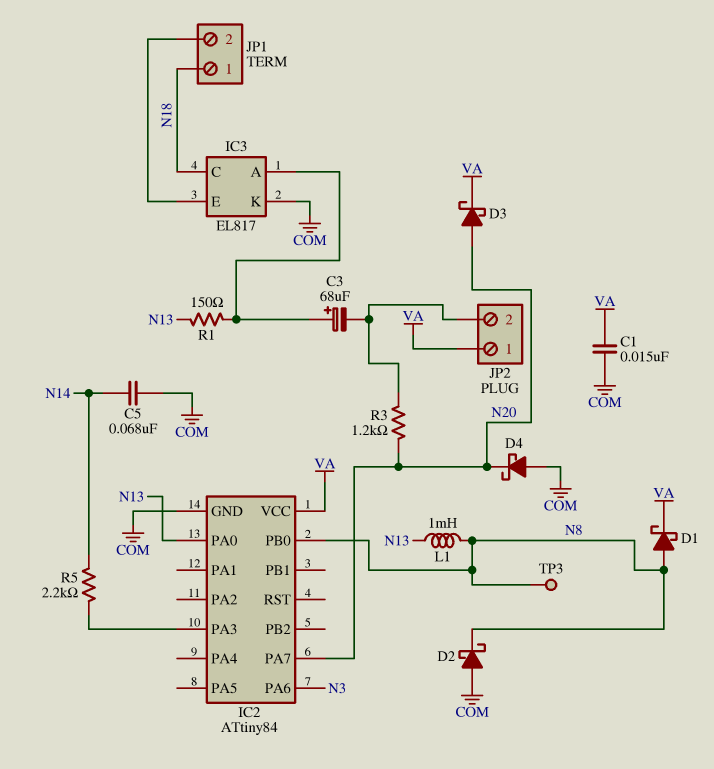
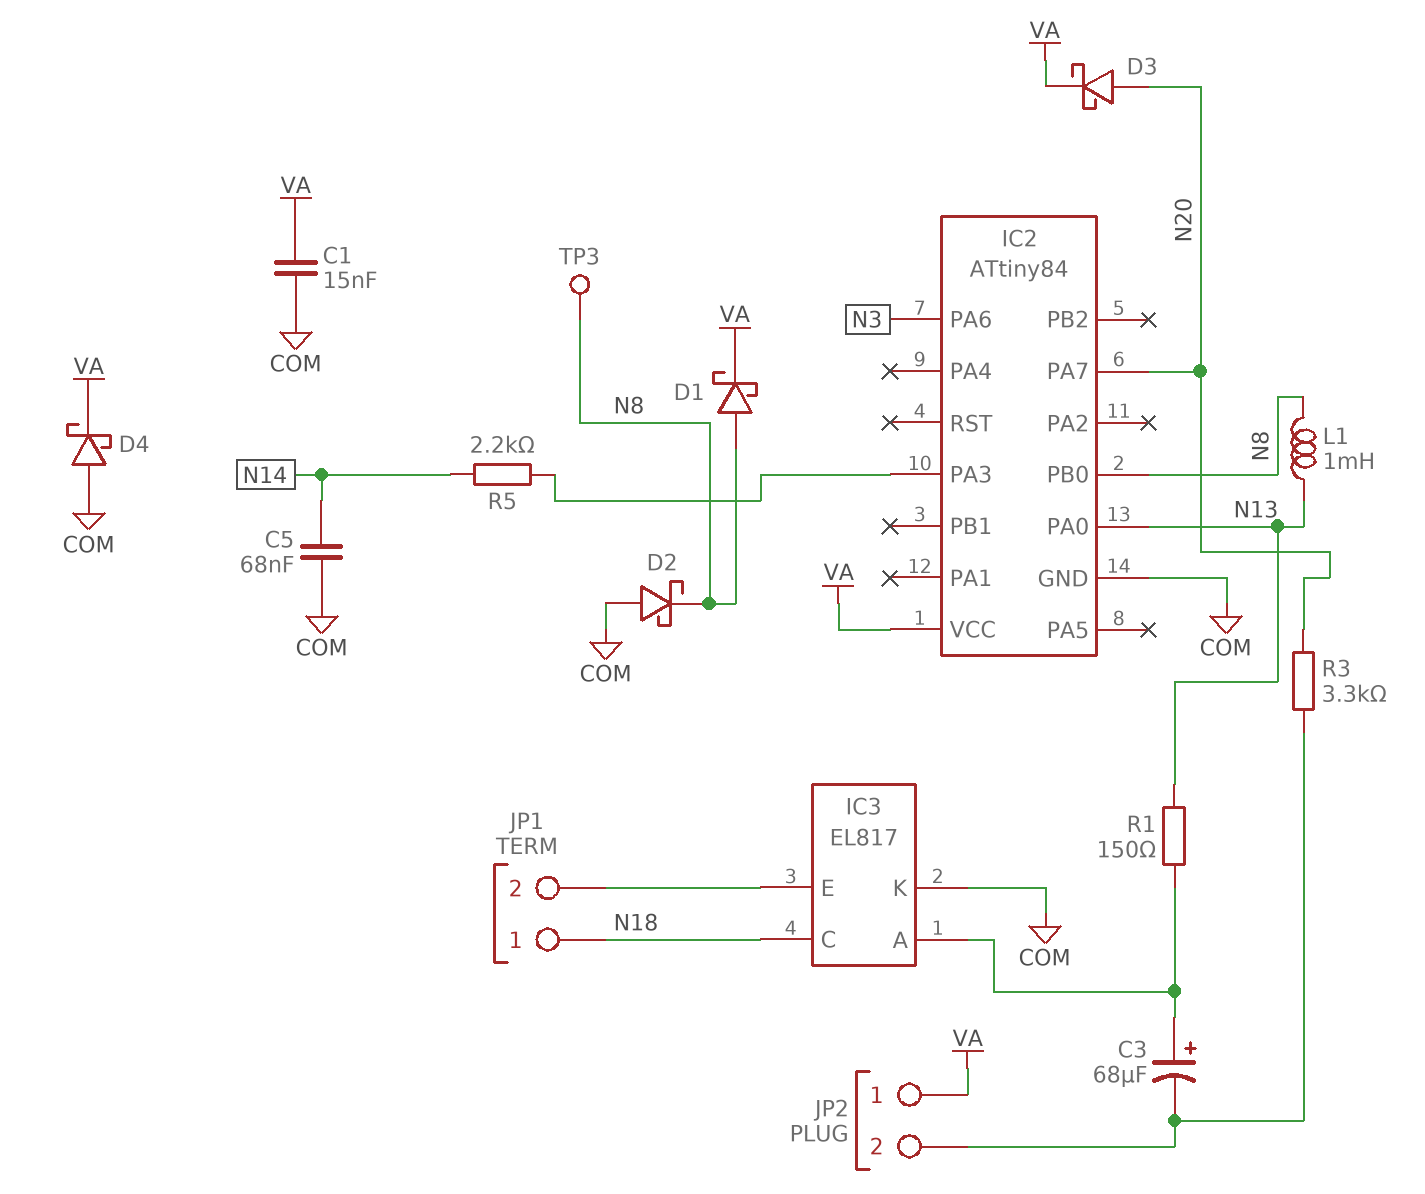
D4: schottky (A COM, K N20) -> schottky (A COM, K VA)
R3: 1.2k (JP2/2, N20) -> 3.3k (JP2/2, N20)

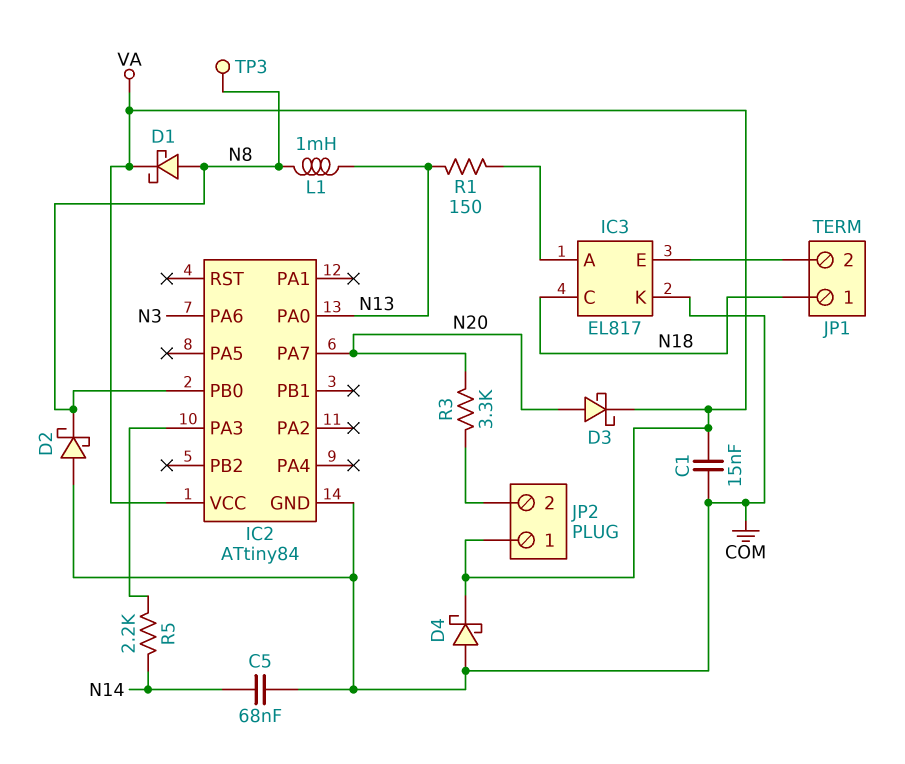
C3: 68uF (plus IC3/A, minus JP2/2) -> none

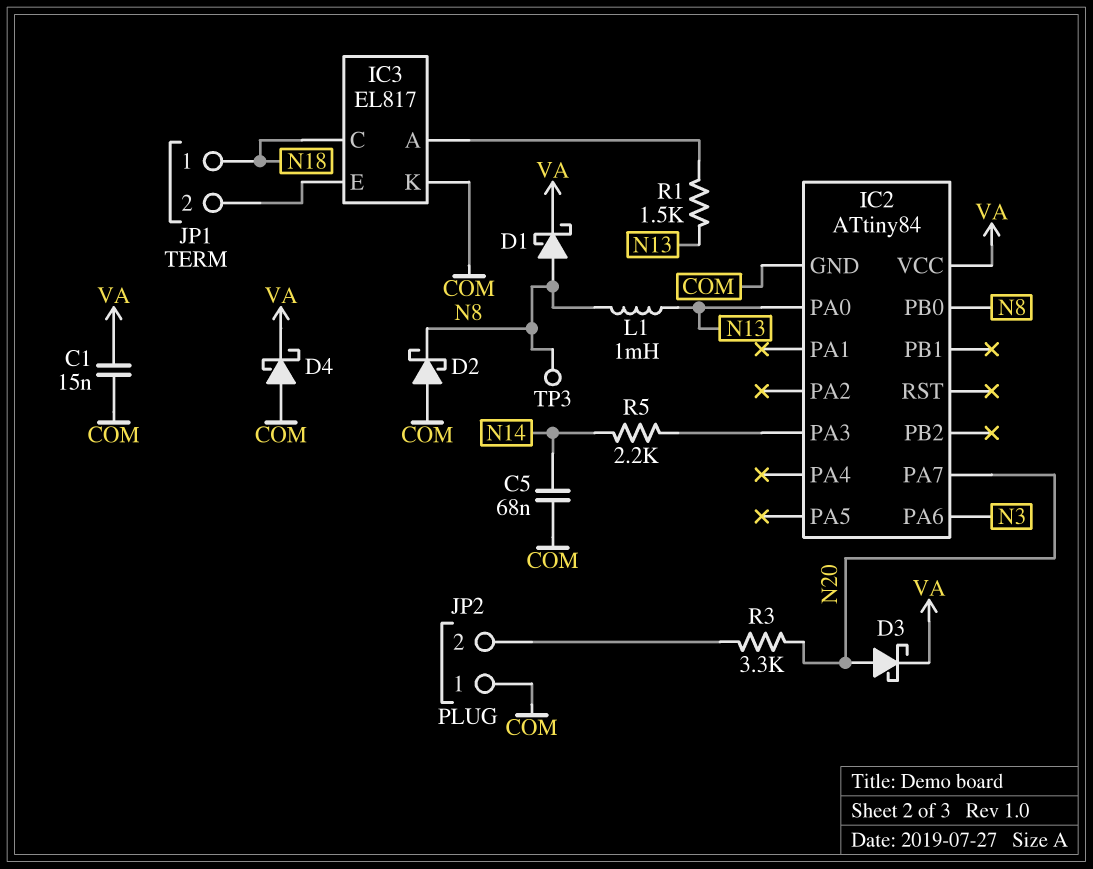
JP2 pin 1: VA -> COM
R1: 150 (IC3/A, N13) -> 1.5k (IC3/A, N13)

